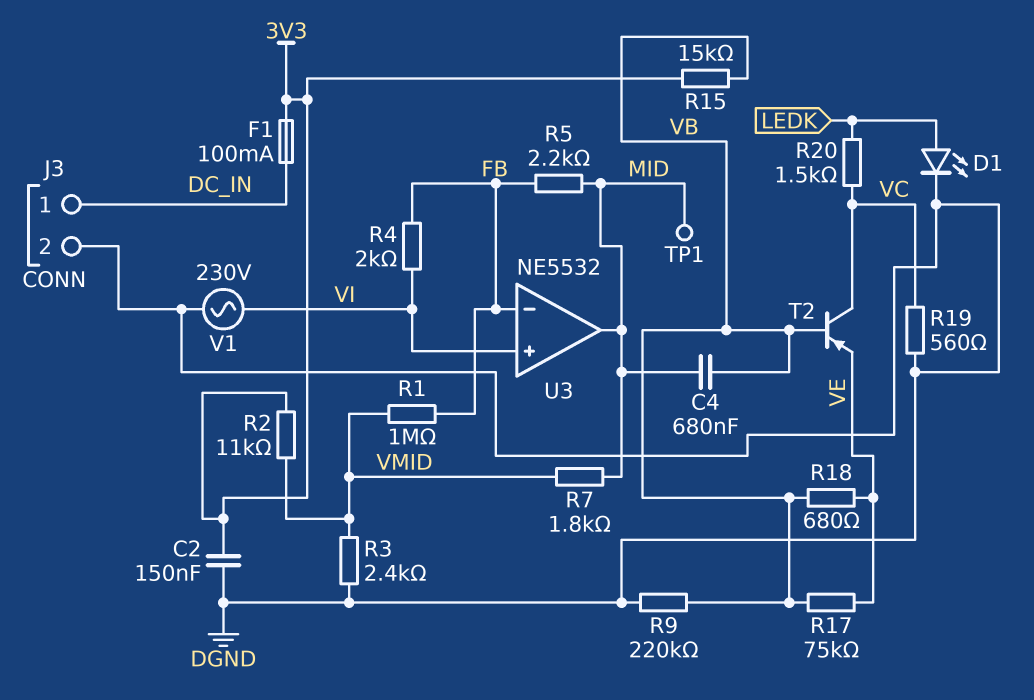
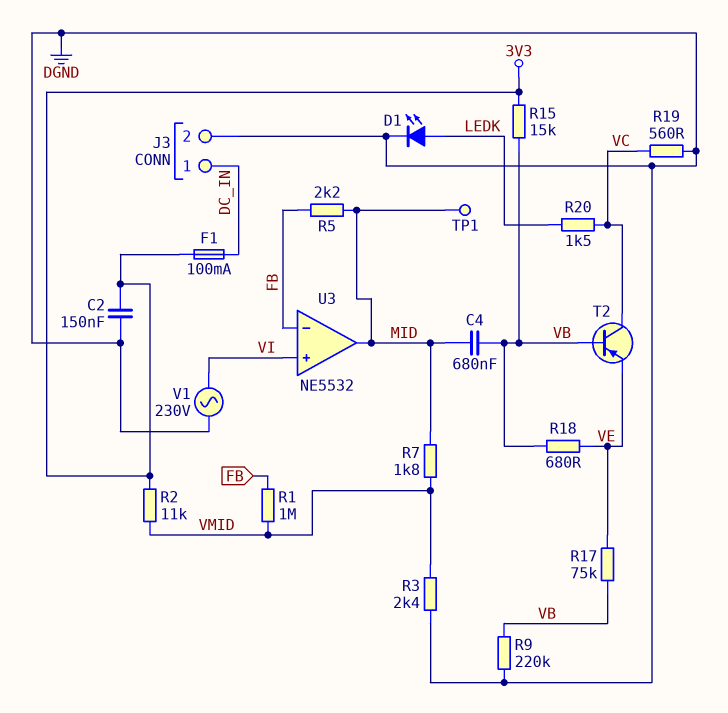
R4: 2k (FB, VI) -> none

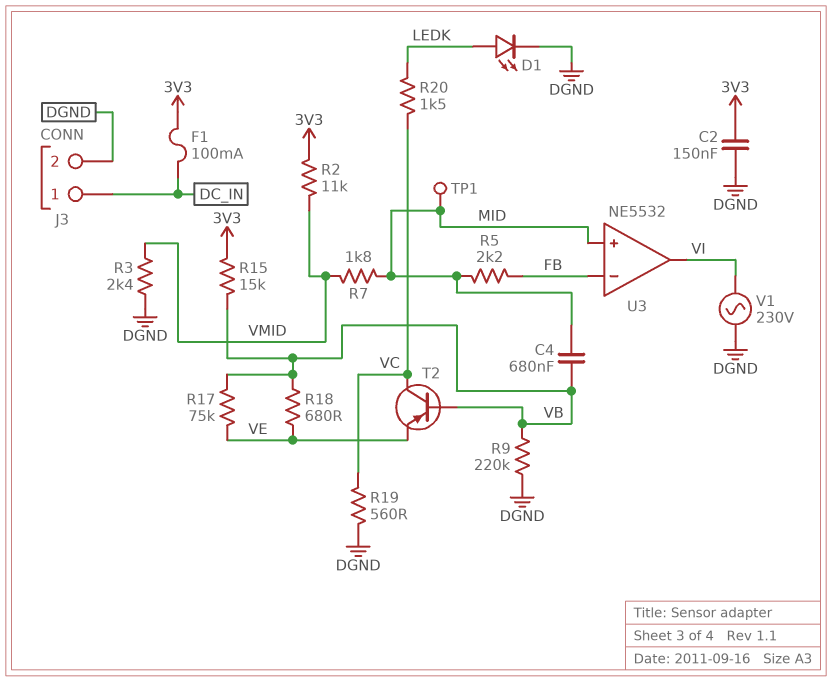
R1: 1M (FB, VMID) -> none
U3 pin in+: VI -> MID
U3 pin out: MID -> VI

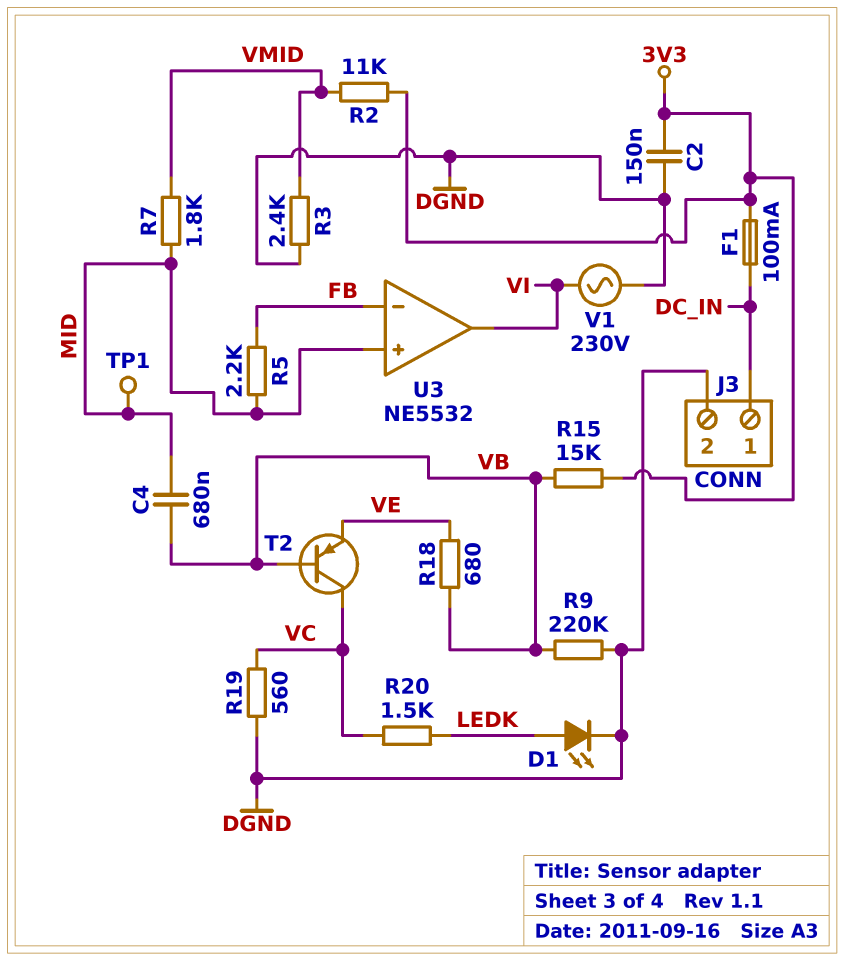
R17: 75k (VB, VE) -> none

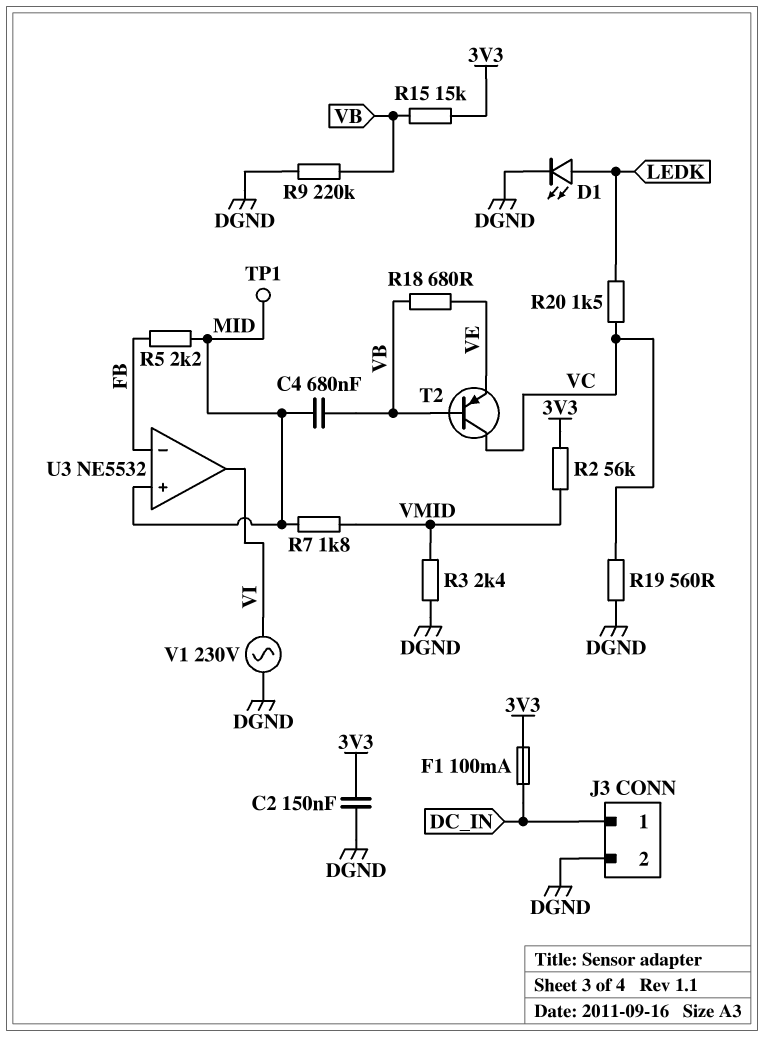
R2: 11k (3V3, VMID) -> 56k (3V3, VMID)

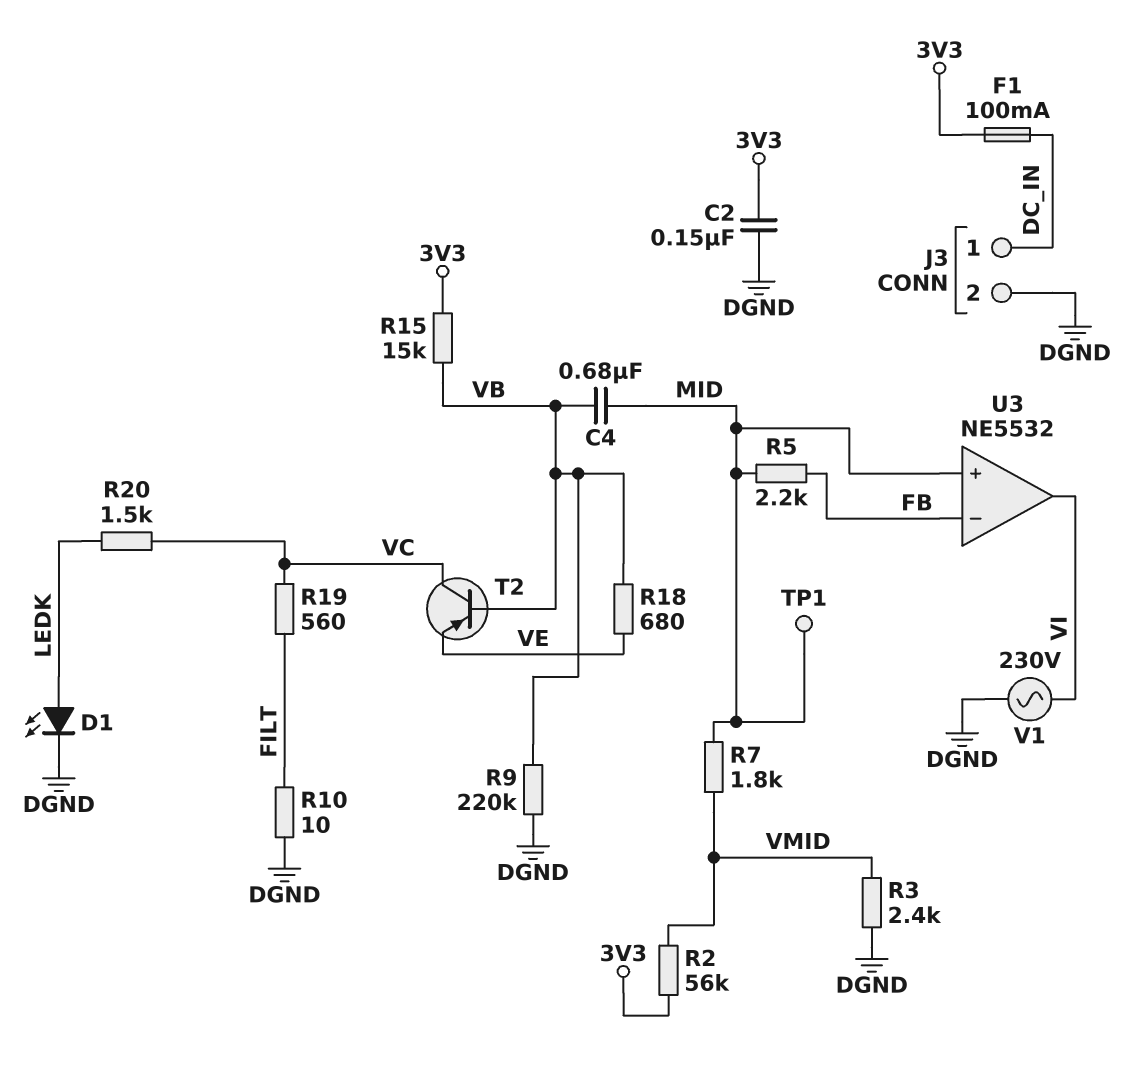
R10: none -> 10 (DGND, FILT)
R19: 560 (DGND, VC) -> 560 (FILT, VC)

